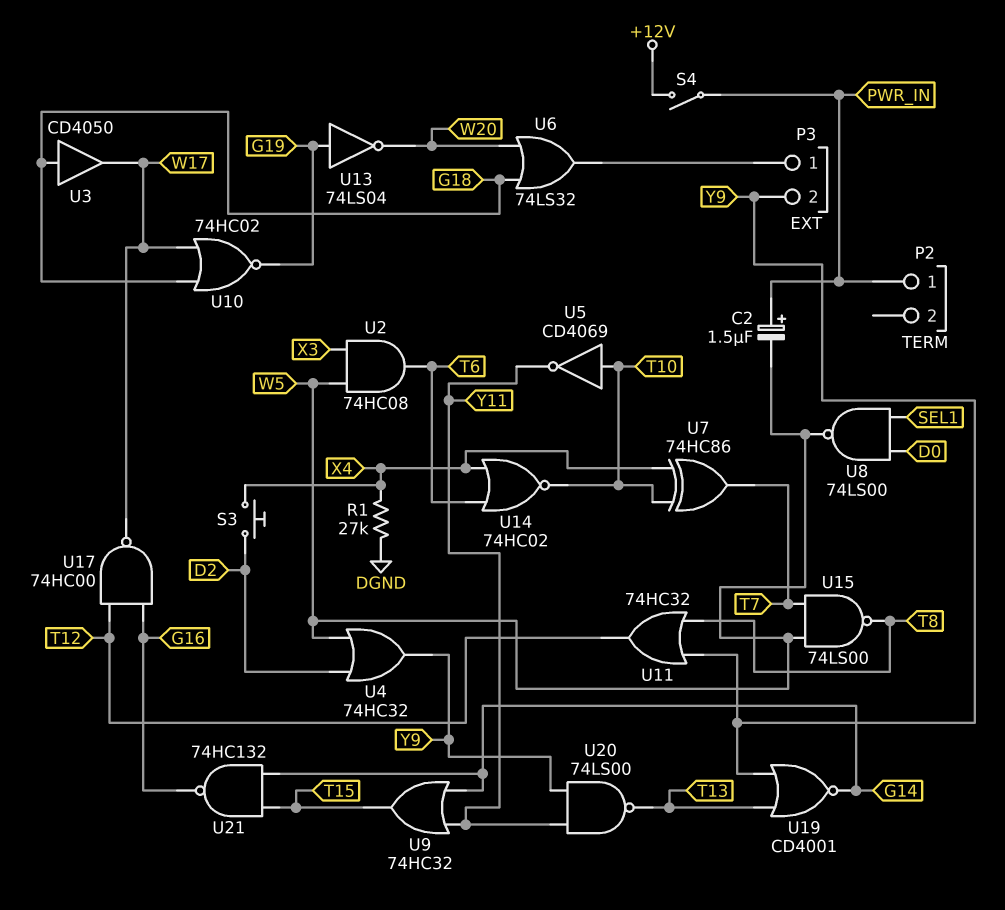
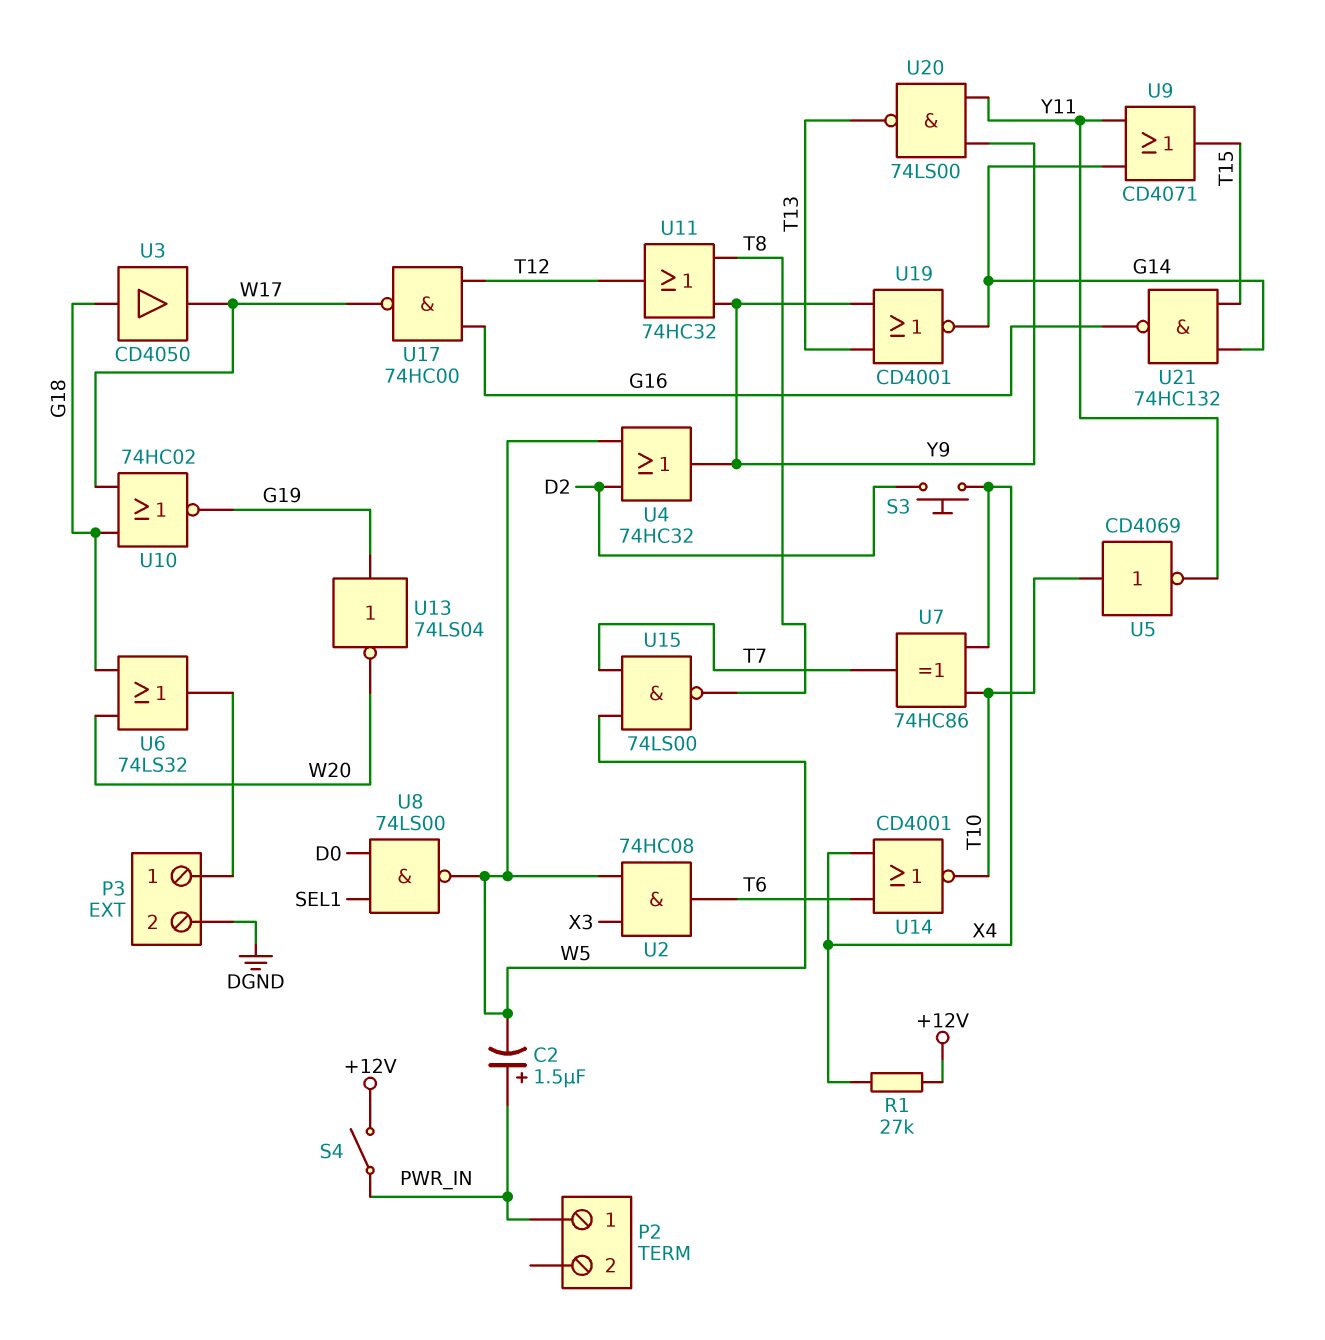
P3 pin 2: Y9 -> DGND
R1: 27k (DGND, X4) -> 27k (+12V, X4)
U9: OR 74HC32 (in G14, in Y11, out T15) -> OR CD4071 (in G14, in Y11, out T15)
U14: NOR 74HC02 (in T6, in X4, out T10) -> NOR CD4001 (in T6, in X4, out T10)

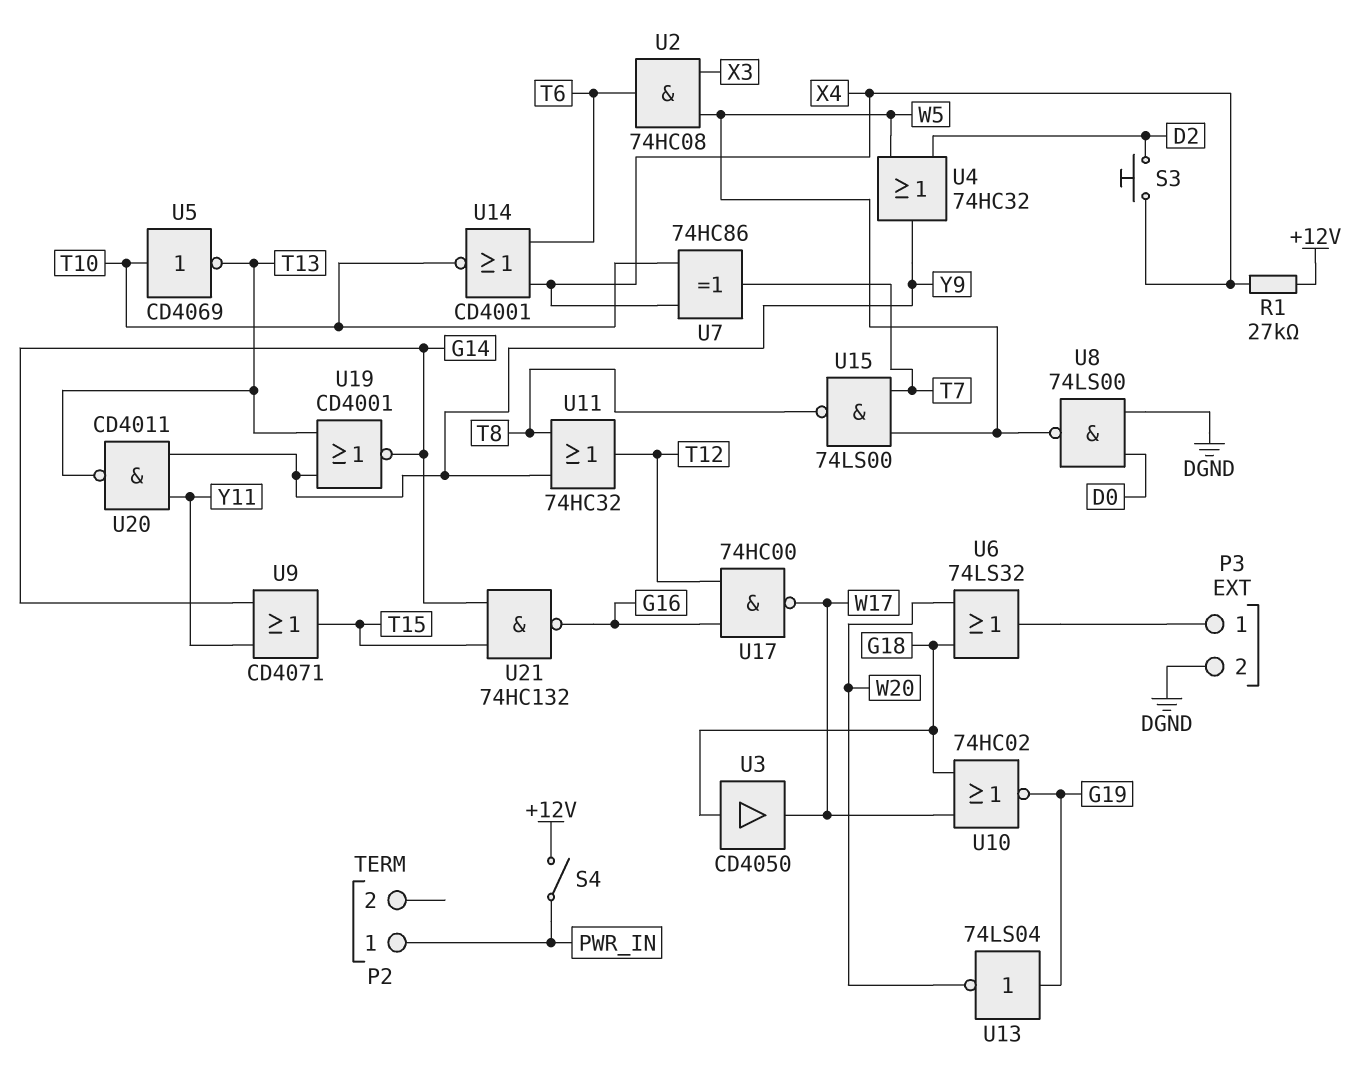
C2: 1.5uF (plus PWR_IN, minus W5) -> none
U5: NOT CD4069 (in T10, out Y11) -> NOT CD4069 (in T10, out T13)
U8: NAND 74LS00 (in D0, in SEL1, out W5) -> NAND 74LS00 (in D0, in DGND, out W5)
U20: NAND 74LS00 (in Y9, in Y11, out T13) -> NAND CD4011 (in Y9, in Y11, out T13)

